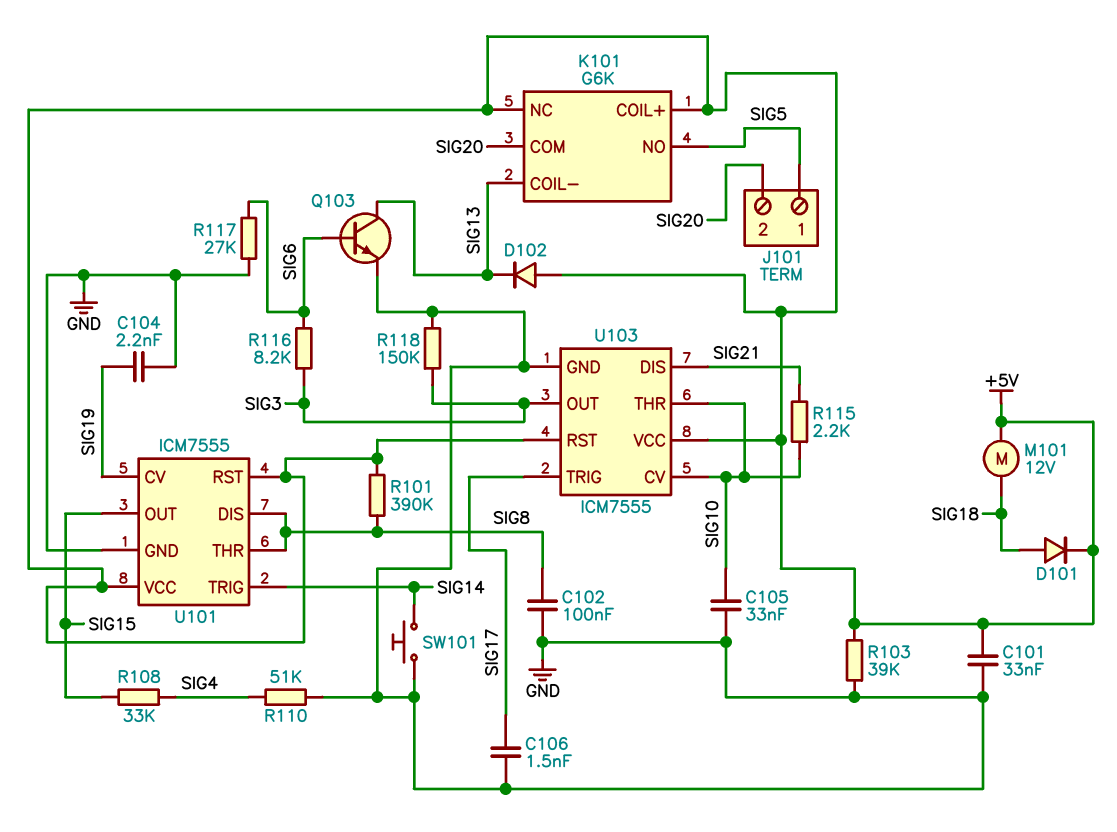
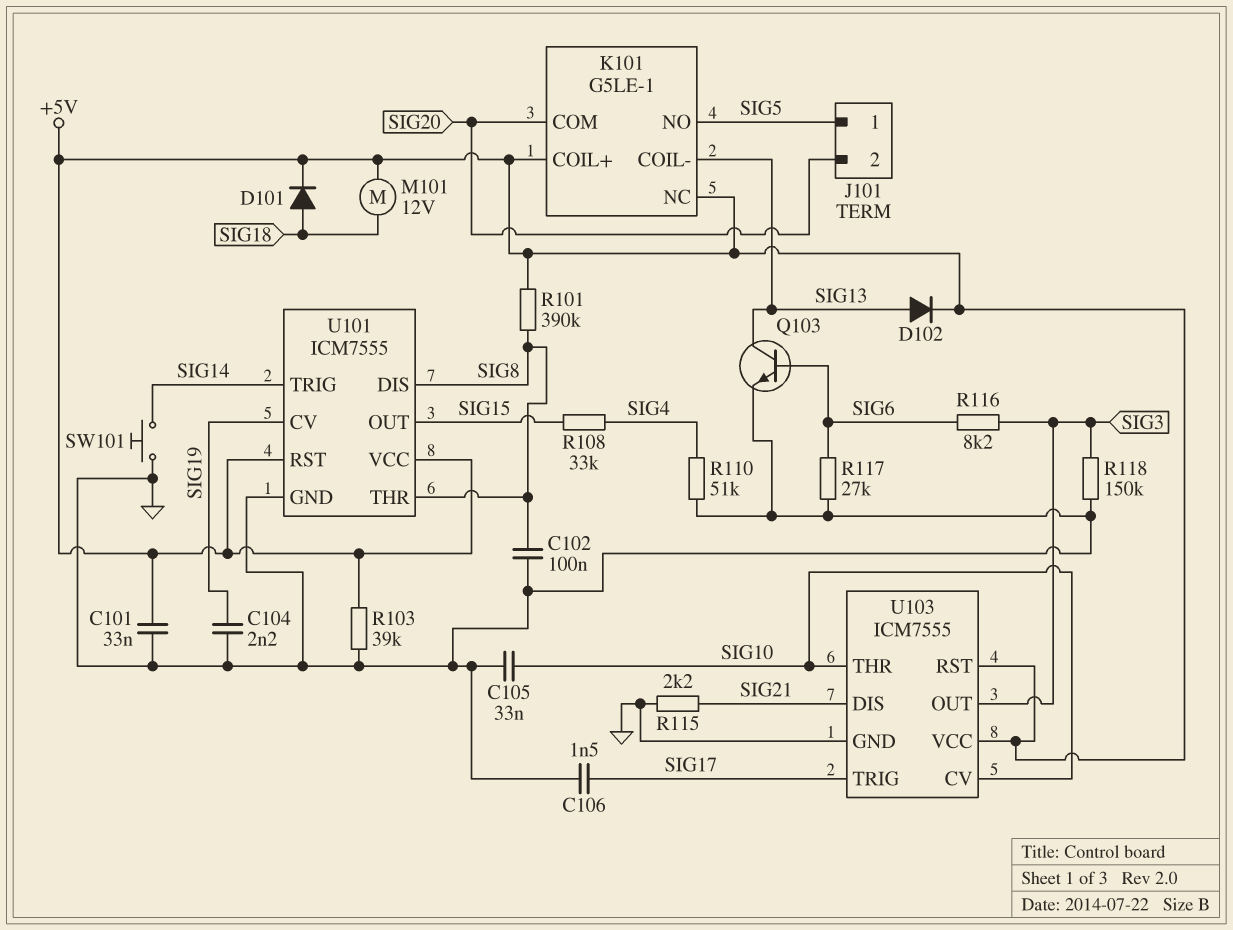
D102: diode (A +5V, K SIG13) -> diode (A SIG13, K +5V)
K101: G6K -> G5LE-1
R115: 2.2k (SIG10, SIG21) -> 2.2k (GND, SIG21)

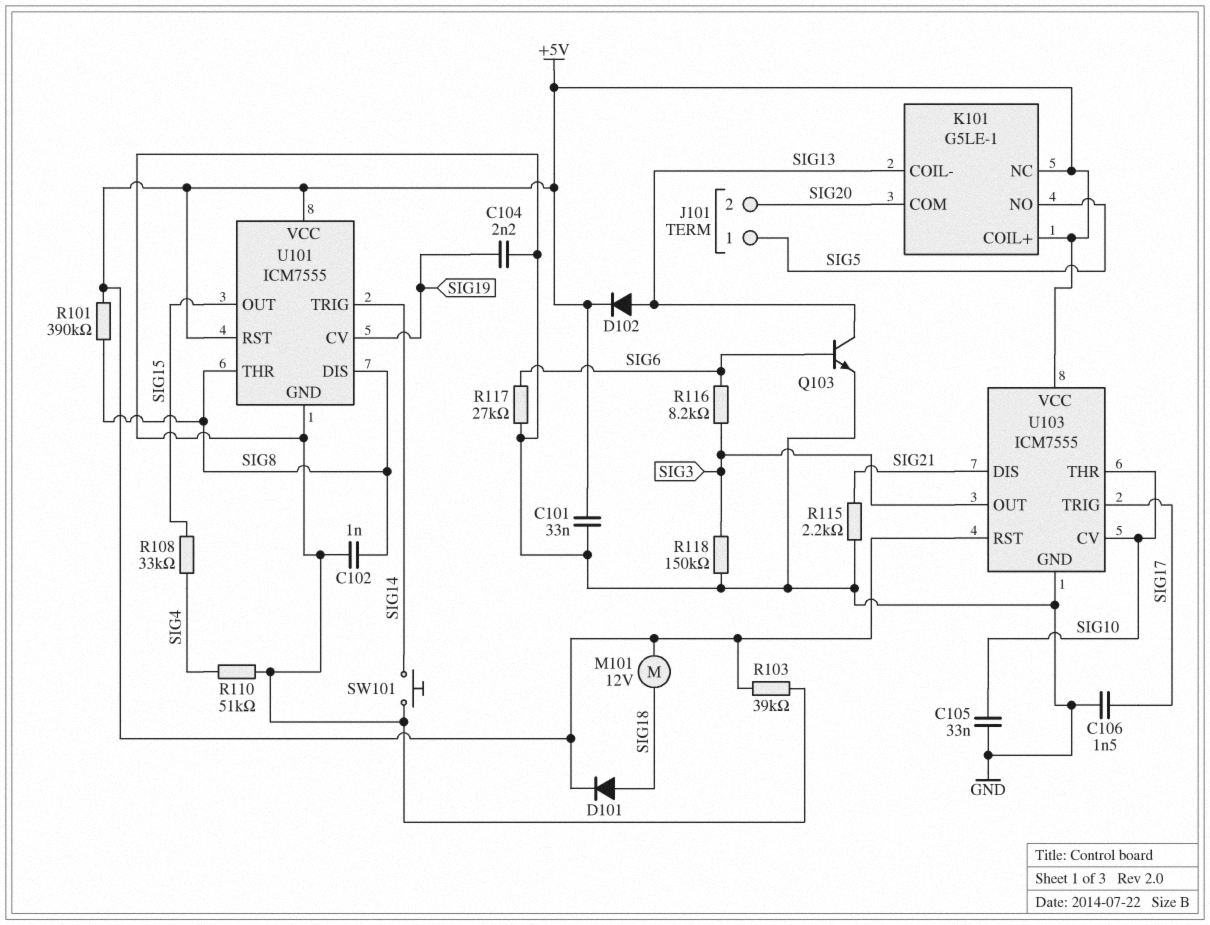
C102: 100nF (GND, SIG8) -> 1nF (GND, SIG8)

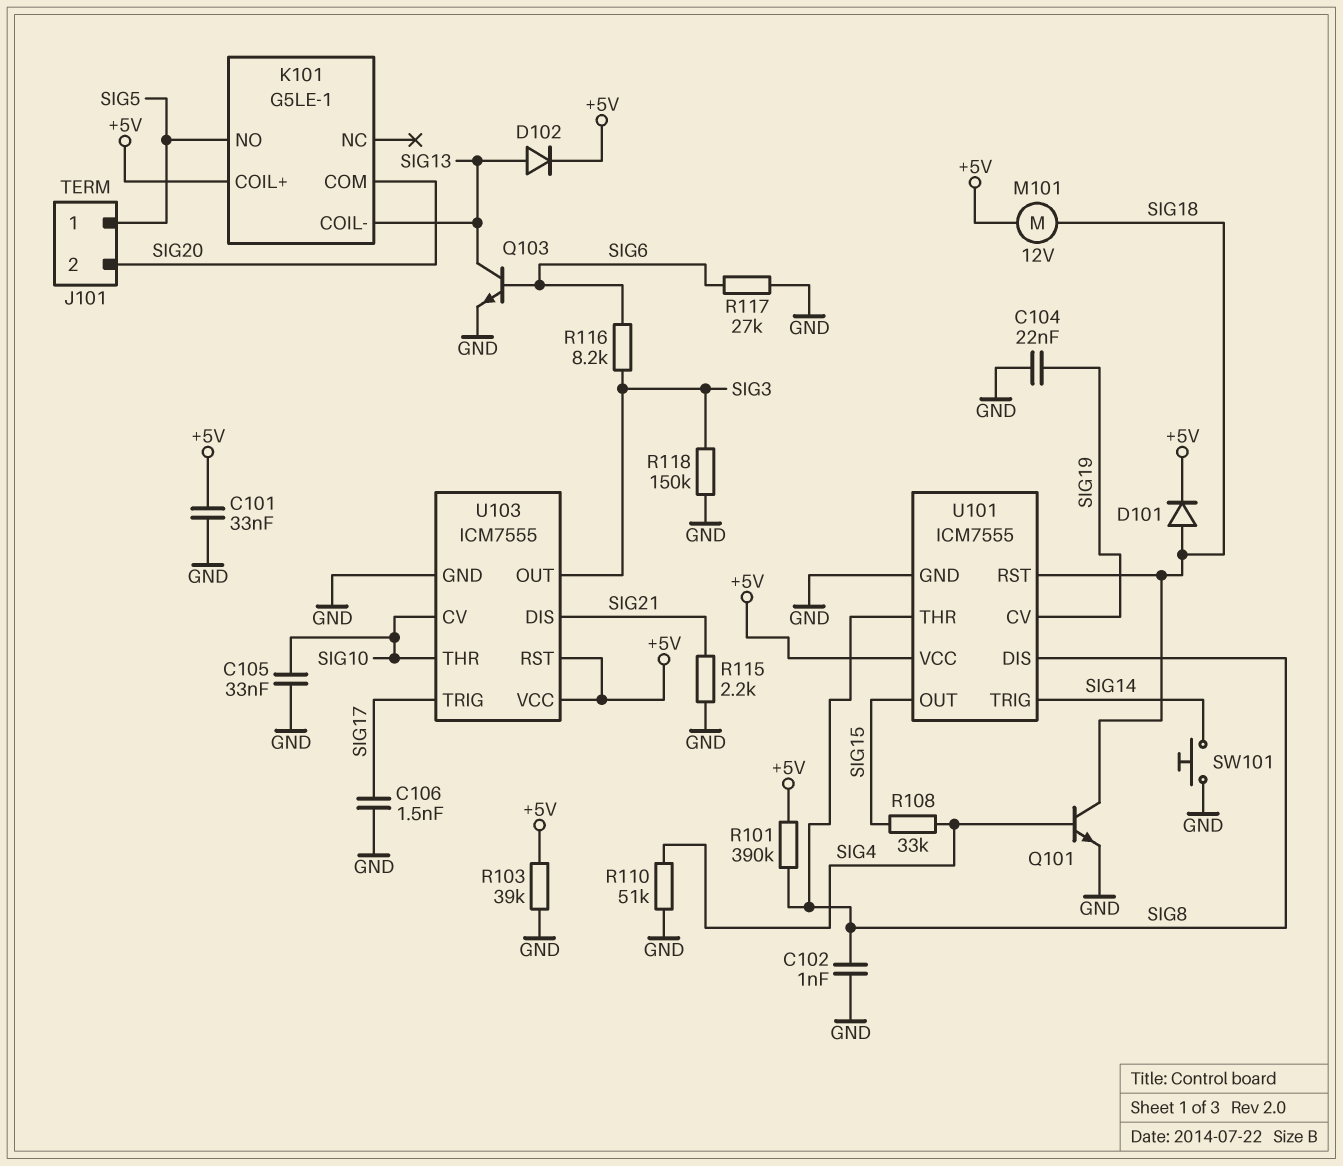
C104: 2.2nF (GND, SIG19) -> 22nF (GND, SIG19)
K101 pin NC: +5V -> none
Q101: none -> NPN (B SIG4, C SIG18, E GND)
U101 pin RST: +5V -> SIG18

